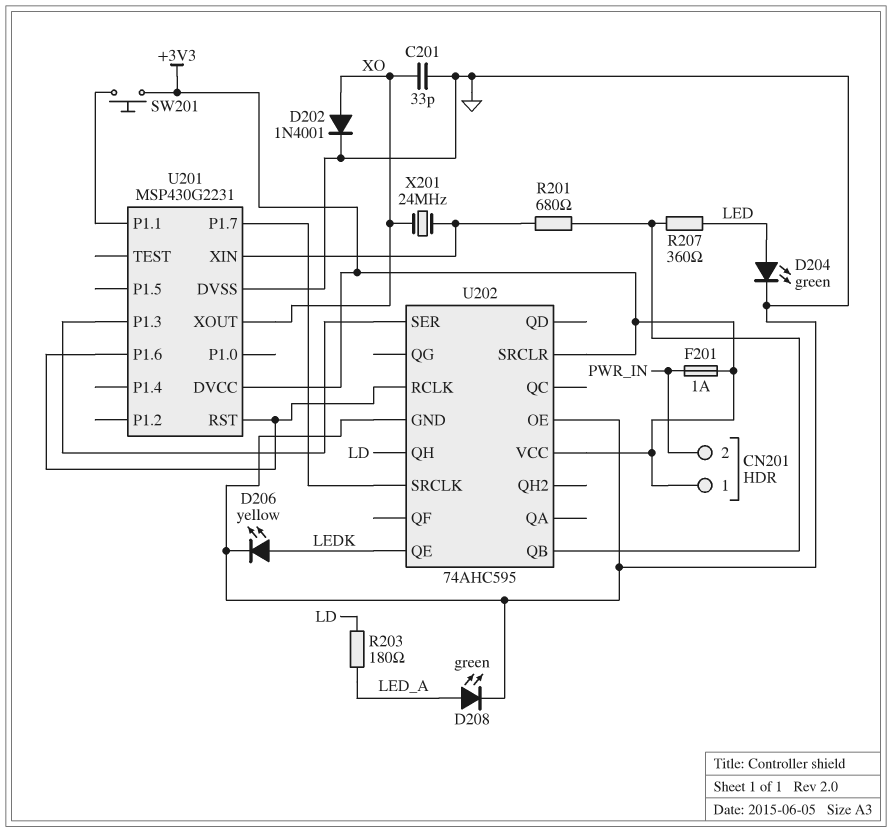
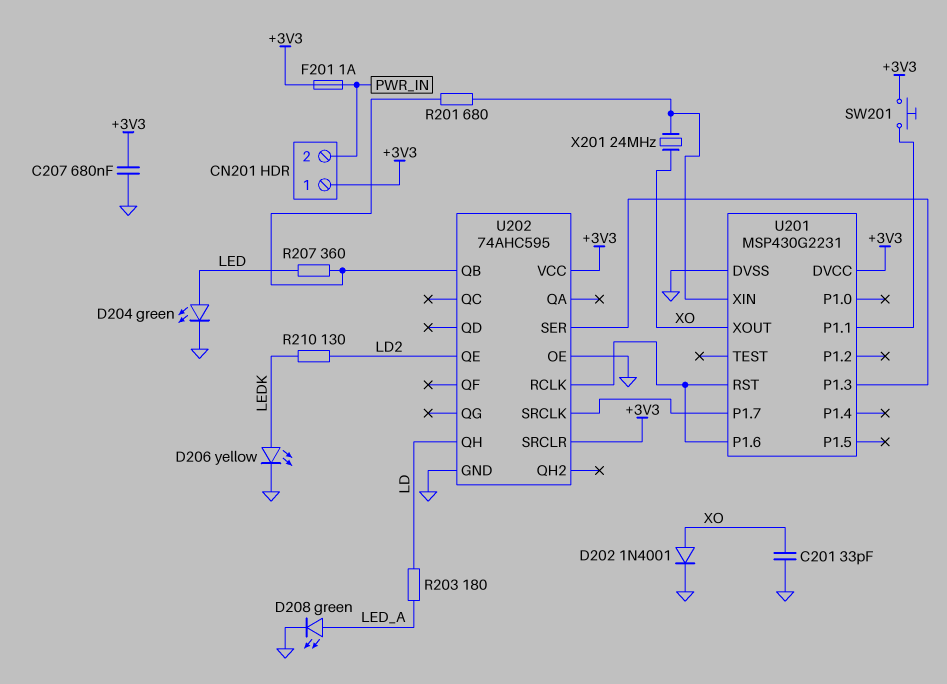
C207: none -> 680nF (+3V3, GND)
R210: none -> 130 (LD2, LEDK)
U202 pin QE: LEDK -> LD2

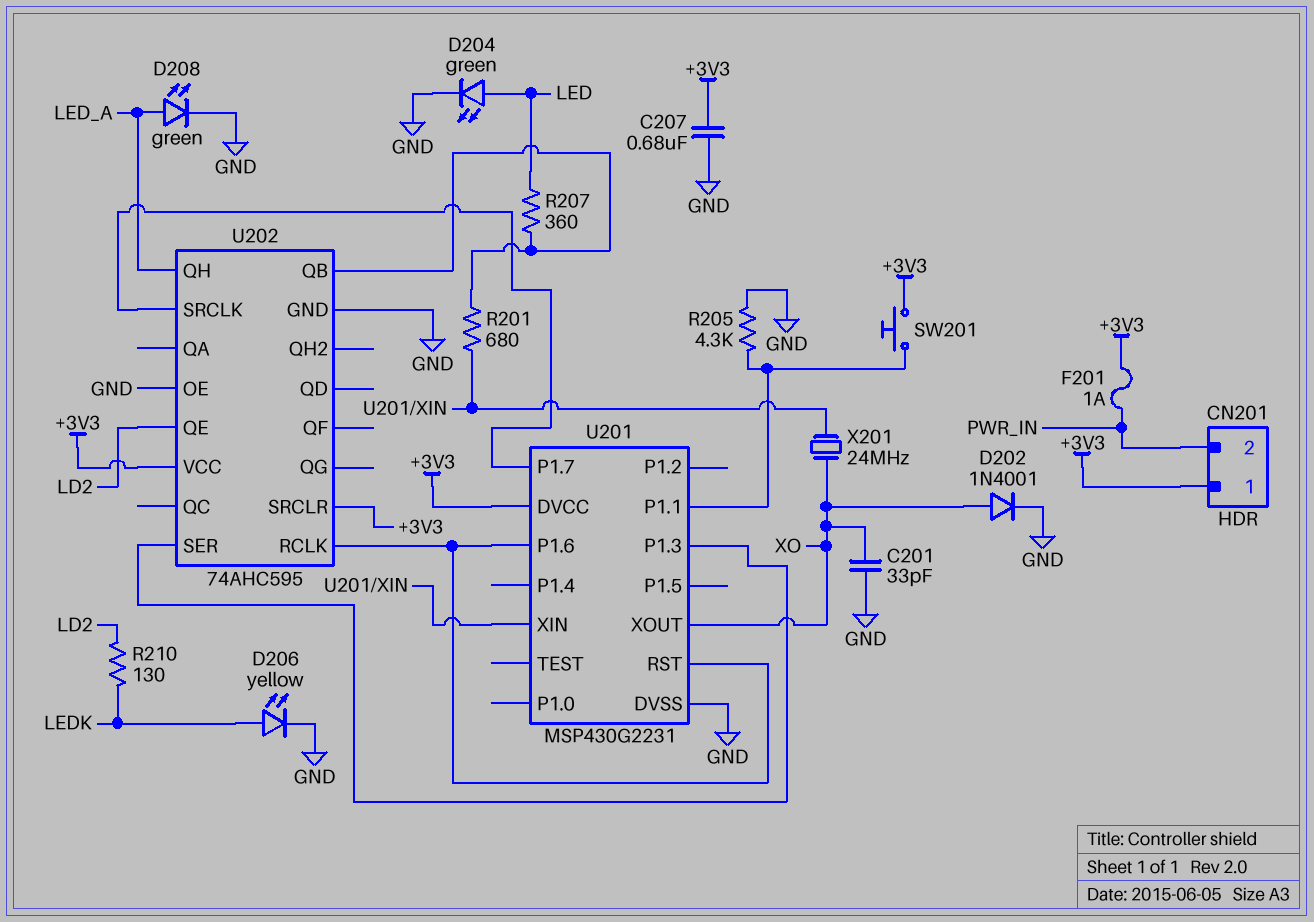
R203: 180 (LD, LED_A) -> none
R205: none -> 4.3k (GND, U201/P1.1)
U202 pin QH: LD -> LED_A

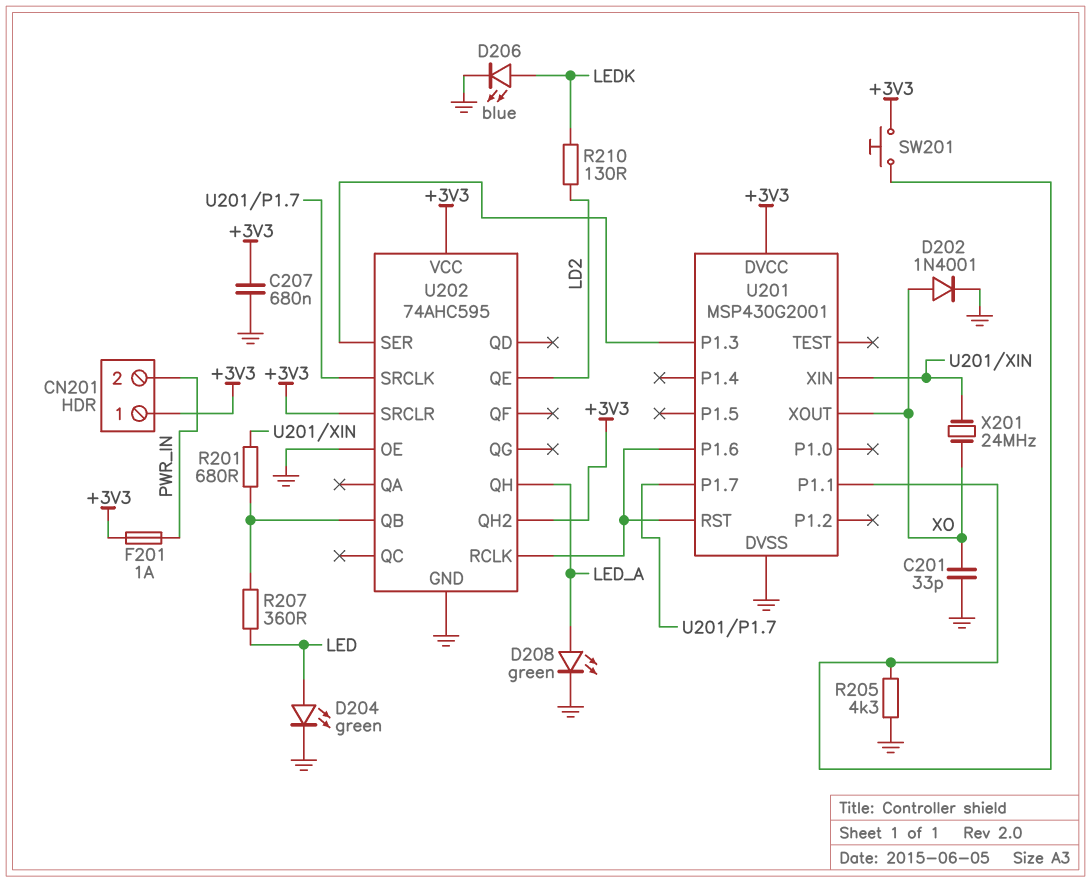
D206: LED yellow (A LEDK, K GND) -> LED blue (A LEDK, K GND)
U201: MSP430G2231 -> MSP430G2001
U202 pin QH2: none -> +3V3

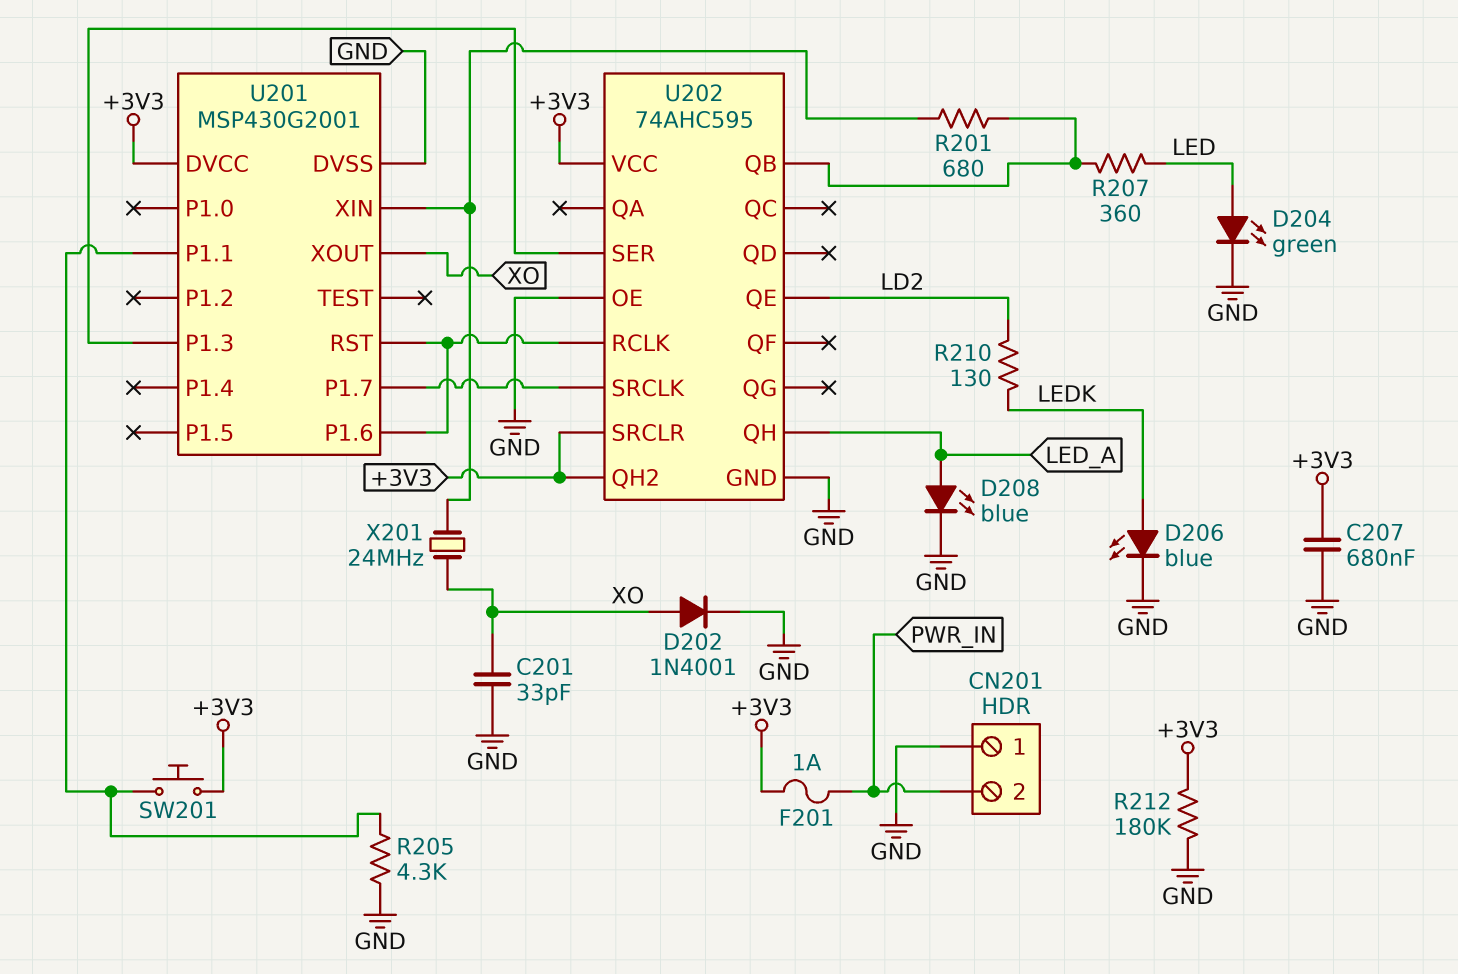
CN201 pin 1: +3V3 -> GND
D208: LED green (A LED_A, K GND) -> LED blue (A LED_A, K GND)
R212: none -> 180k (+3V3, GND)

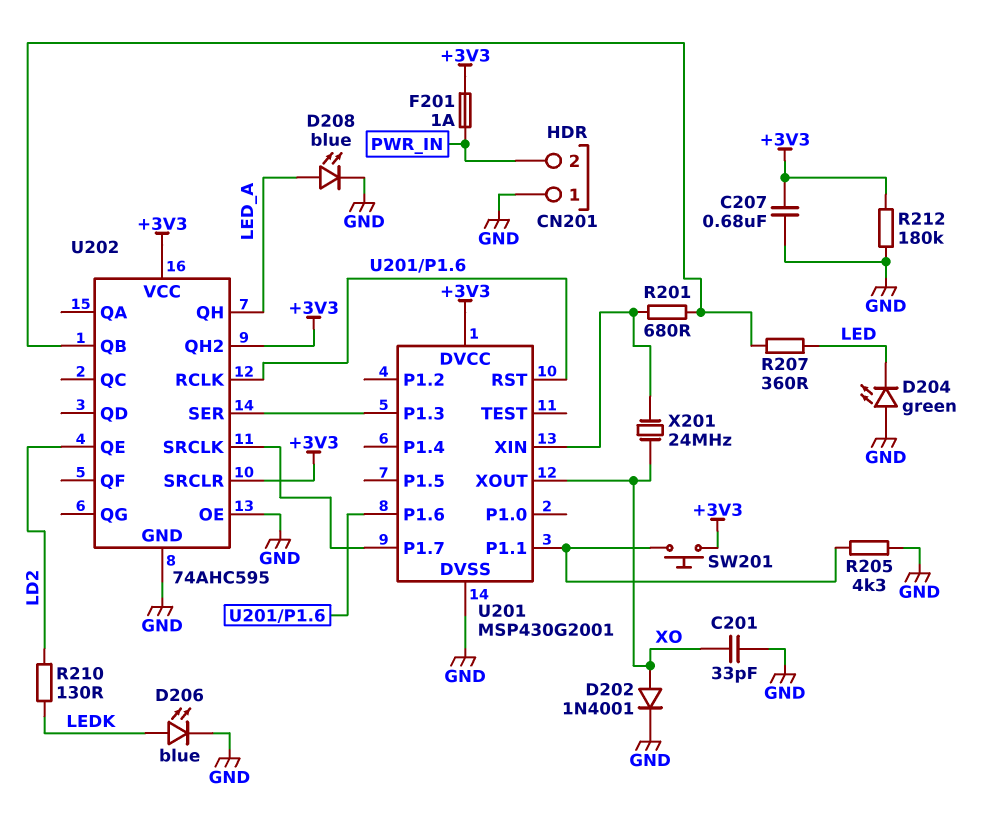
D204: LED green (A LED, K GND) -> LED green (A GND, K LED)

